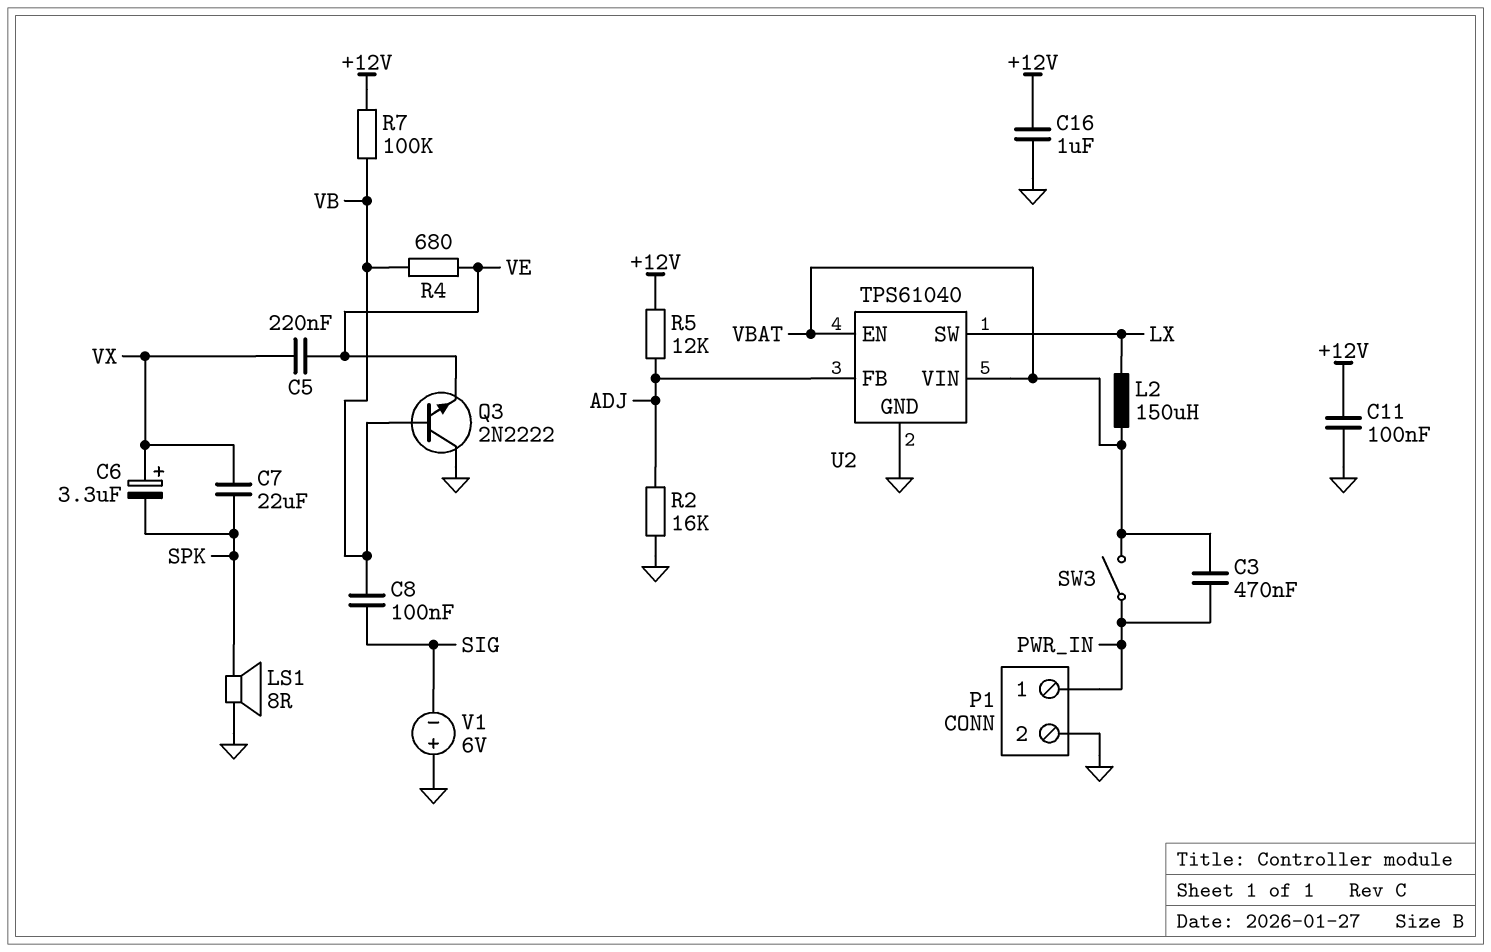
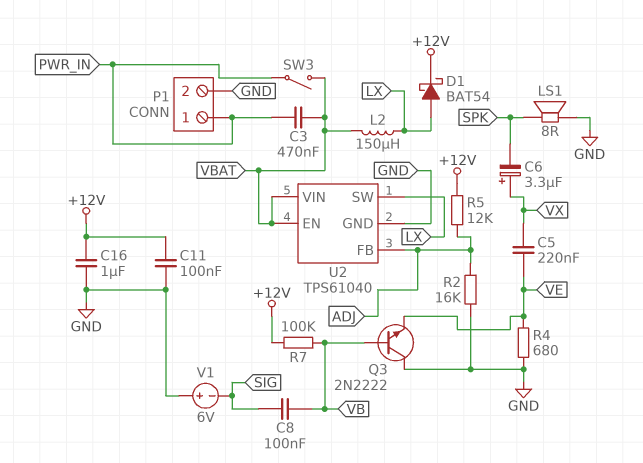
C7: 22uF (SPK, VX) -> none
D1: none -> schottky BAT54 (A LX, K +12V)
R4: 680 (VB, VE) -> 680 (GND, VE)

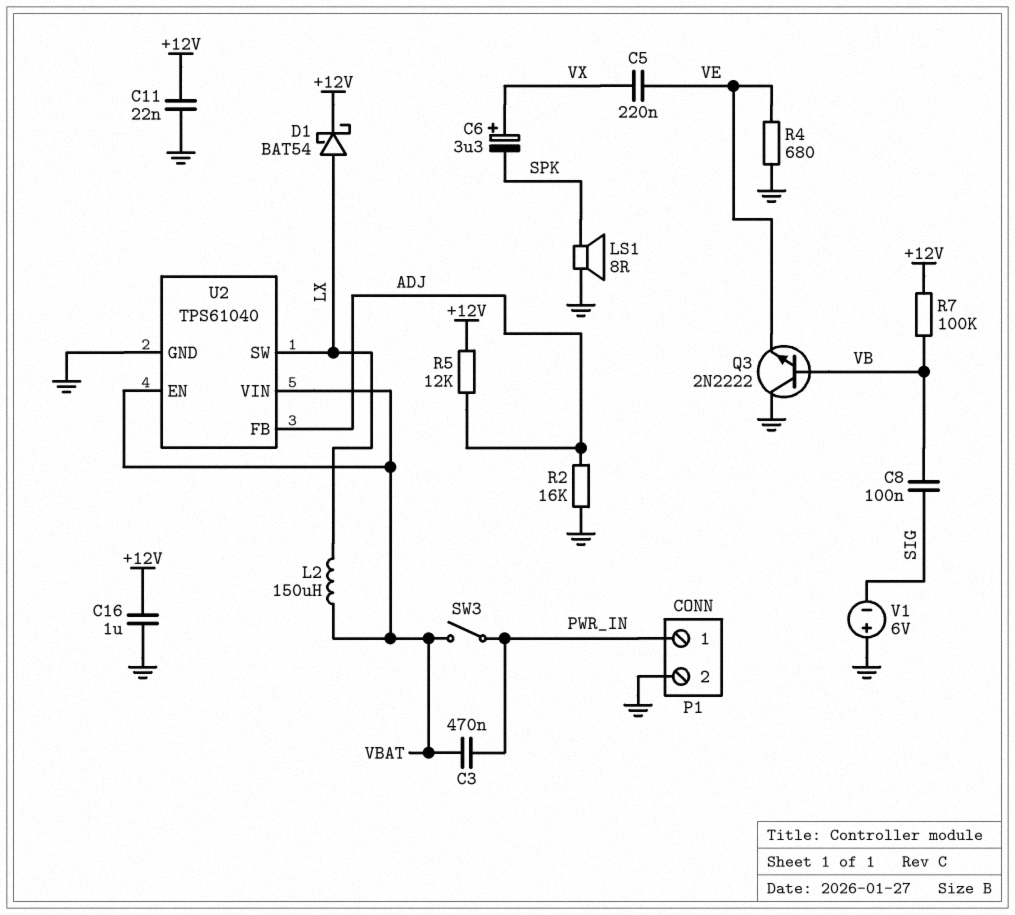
C11: 100nF (+12V, GND) -> 22nF (+12V, GND)

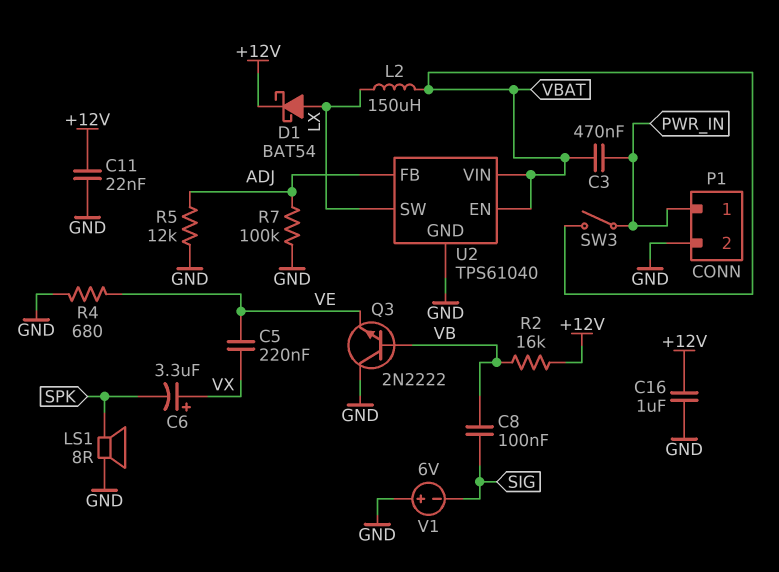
R2: 16k (ADJ, GND) -> 16k (+12V, VB)
R5: 12k (+12V, ADJ) -> 12k (ADJ, GND)
R7: 100k (+12V, VB) -> 100k (ADJ, GND)

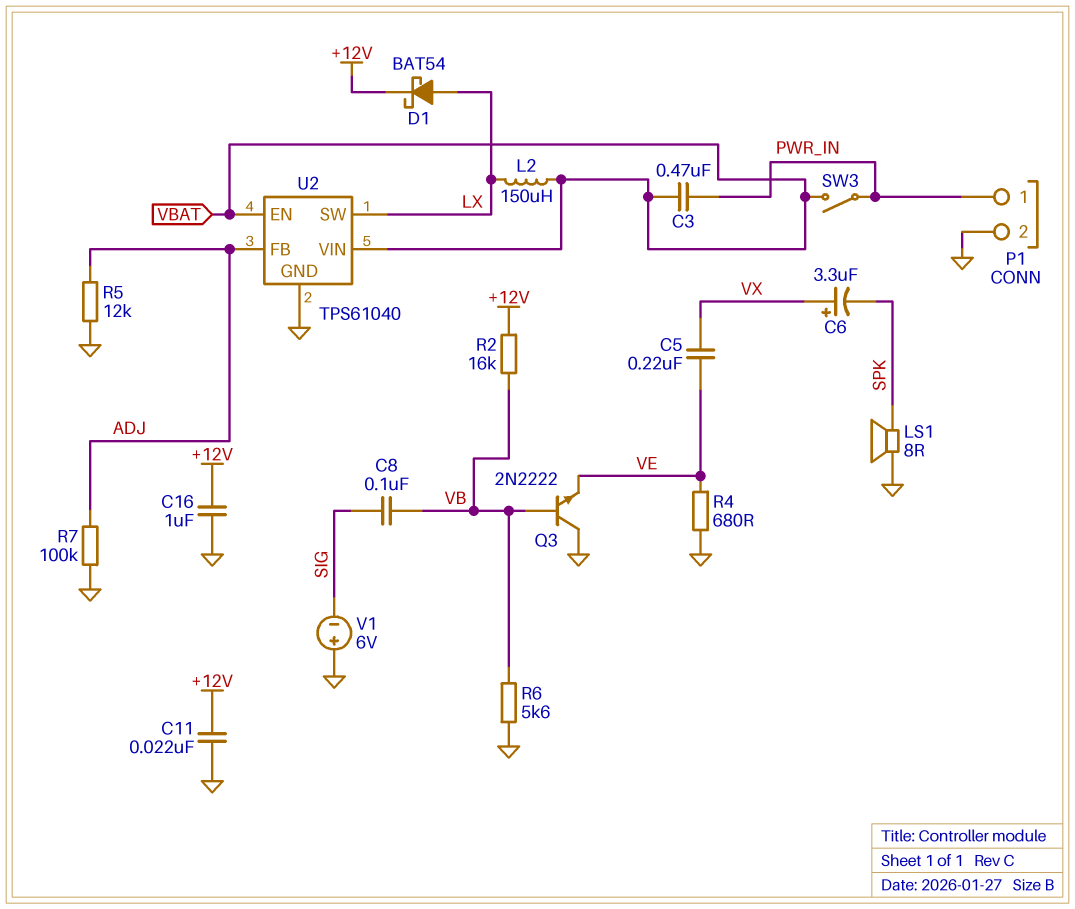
R6: none -> 5.6k (GND, VB)

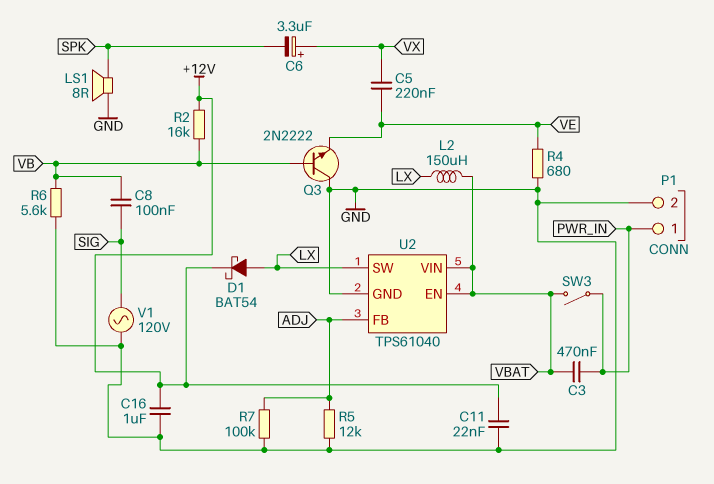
V1: 6V (plus GND, minus SIG) -> AC 120V (GND, SIG)

